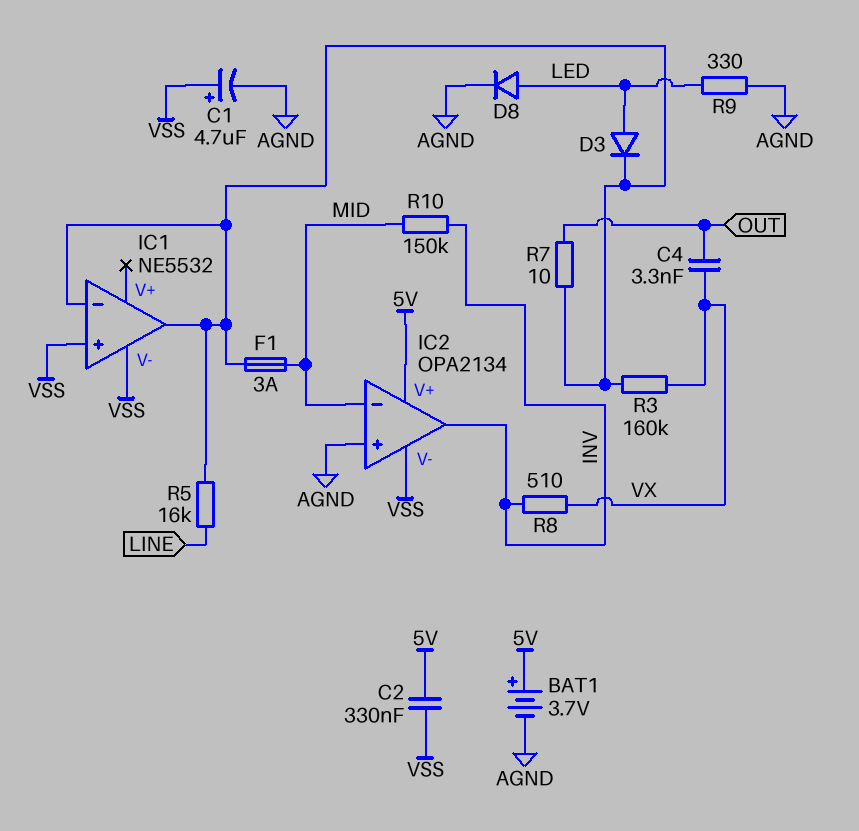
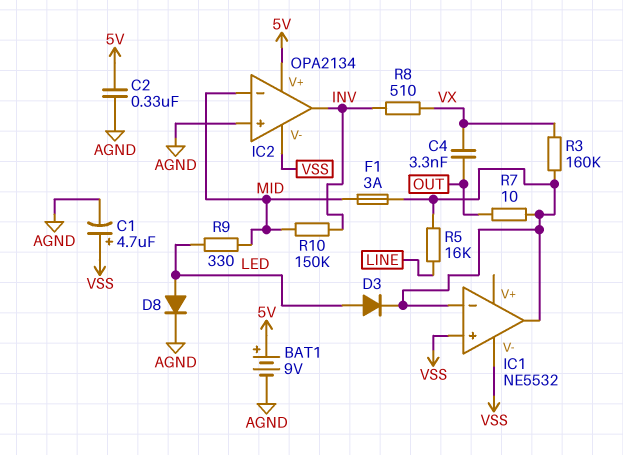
BAT1: 3.7V (plus 5V, minus AGND) -> 9V (plus 5V, minus AGND)
C2: 330nF (5V, VSS) -> 330nF (5V, AGND)
R9: 330 (AGND, LED) -> 330 (LED, MID)

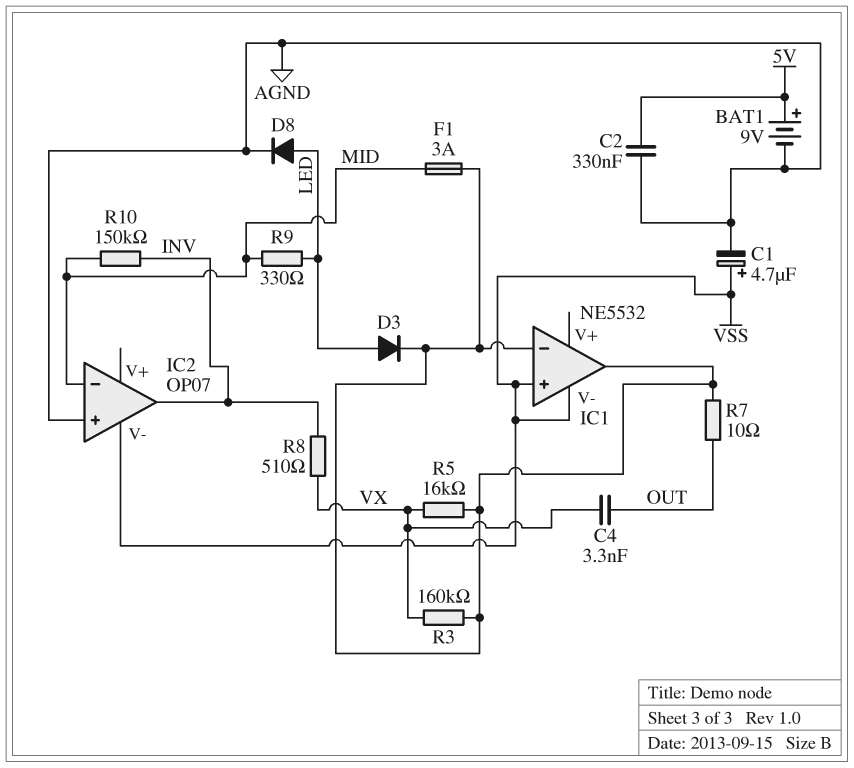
IC2: OPA2134 -> OP07
IC2 pin V+: 5V -> none
R5: 16k (IC1/in-, LINE) -> 16k (IC1/in-, VX)

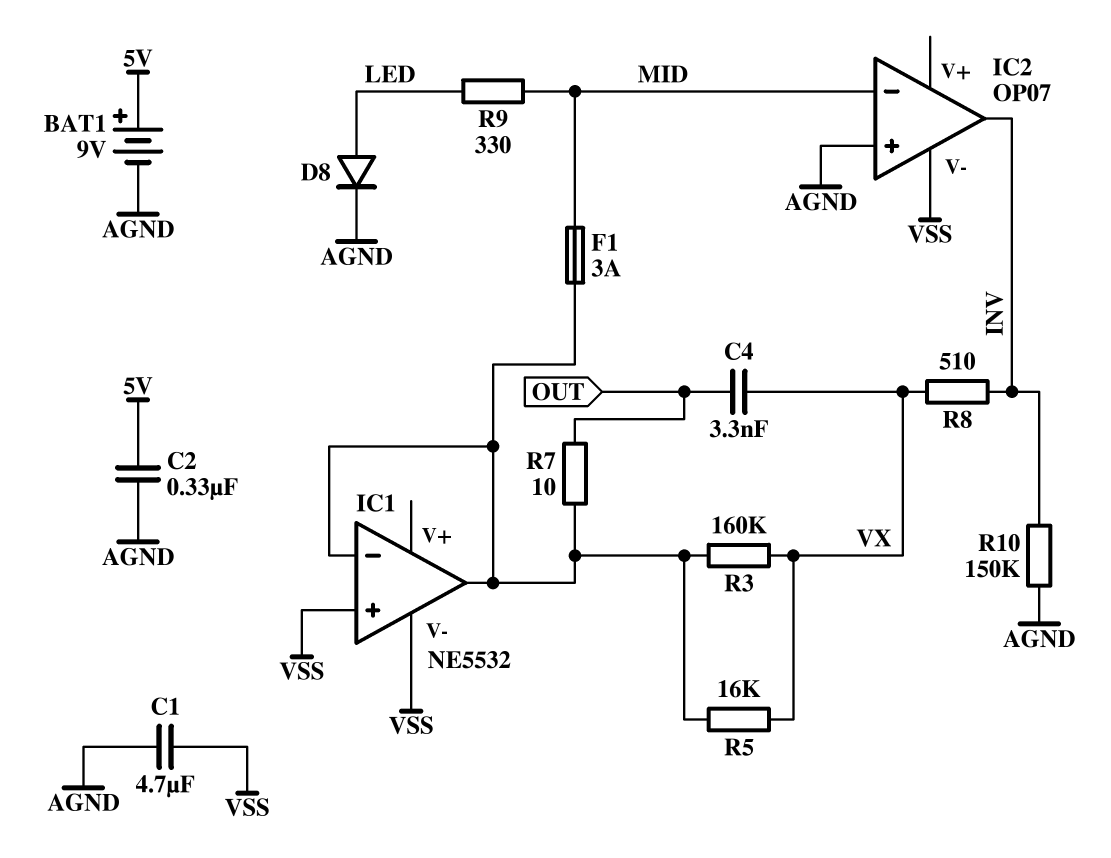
C1: 4.7uF (plus VSS, minus AGND) -> 4.7uF (AGND, VSS)
D3: diode (A LED, K IC1/in-) -> none
R10: 150k (INV, MID) -> 150k (AGND, INV)

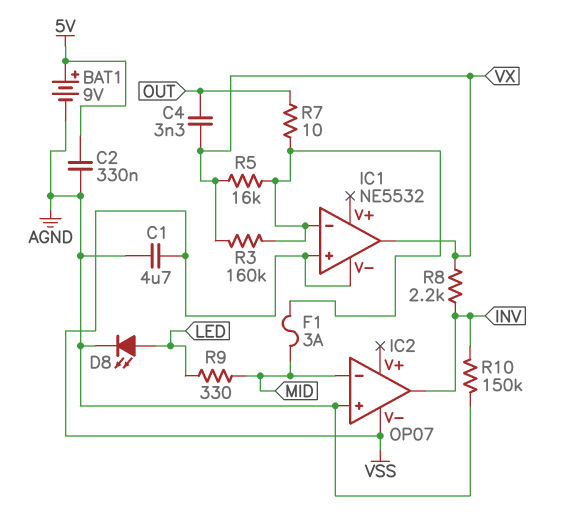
D8: diode (A LED, K AGND) -> LED (A LED, K AGND)
IC1 pin out: IC1/in- -> VX
R8: 510 (INV, VX) -> 2.2k (INV, VX)

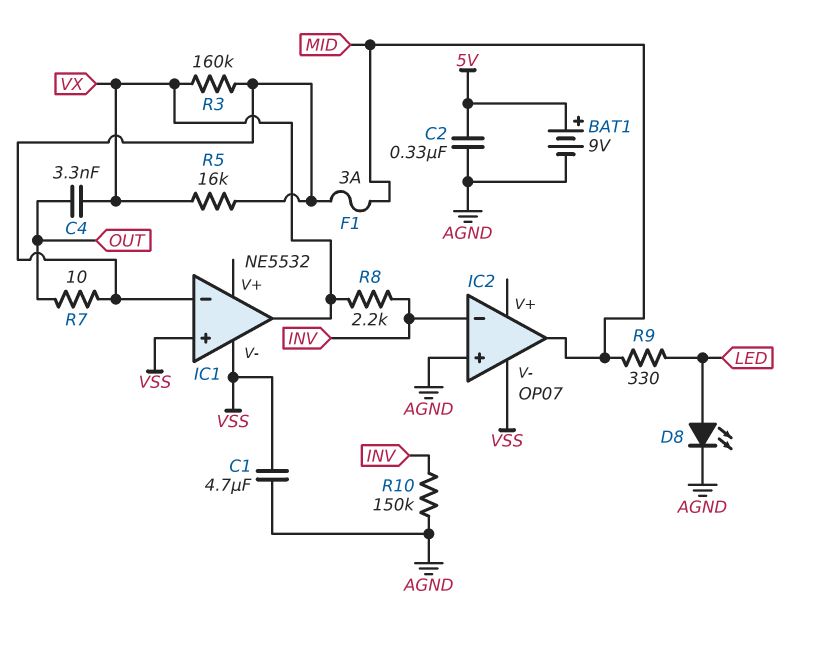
IC2 pin in-: MID -> INV
IC2 pin out: INV -> MID

